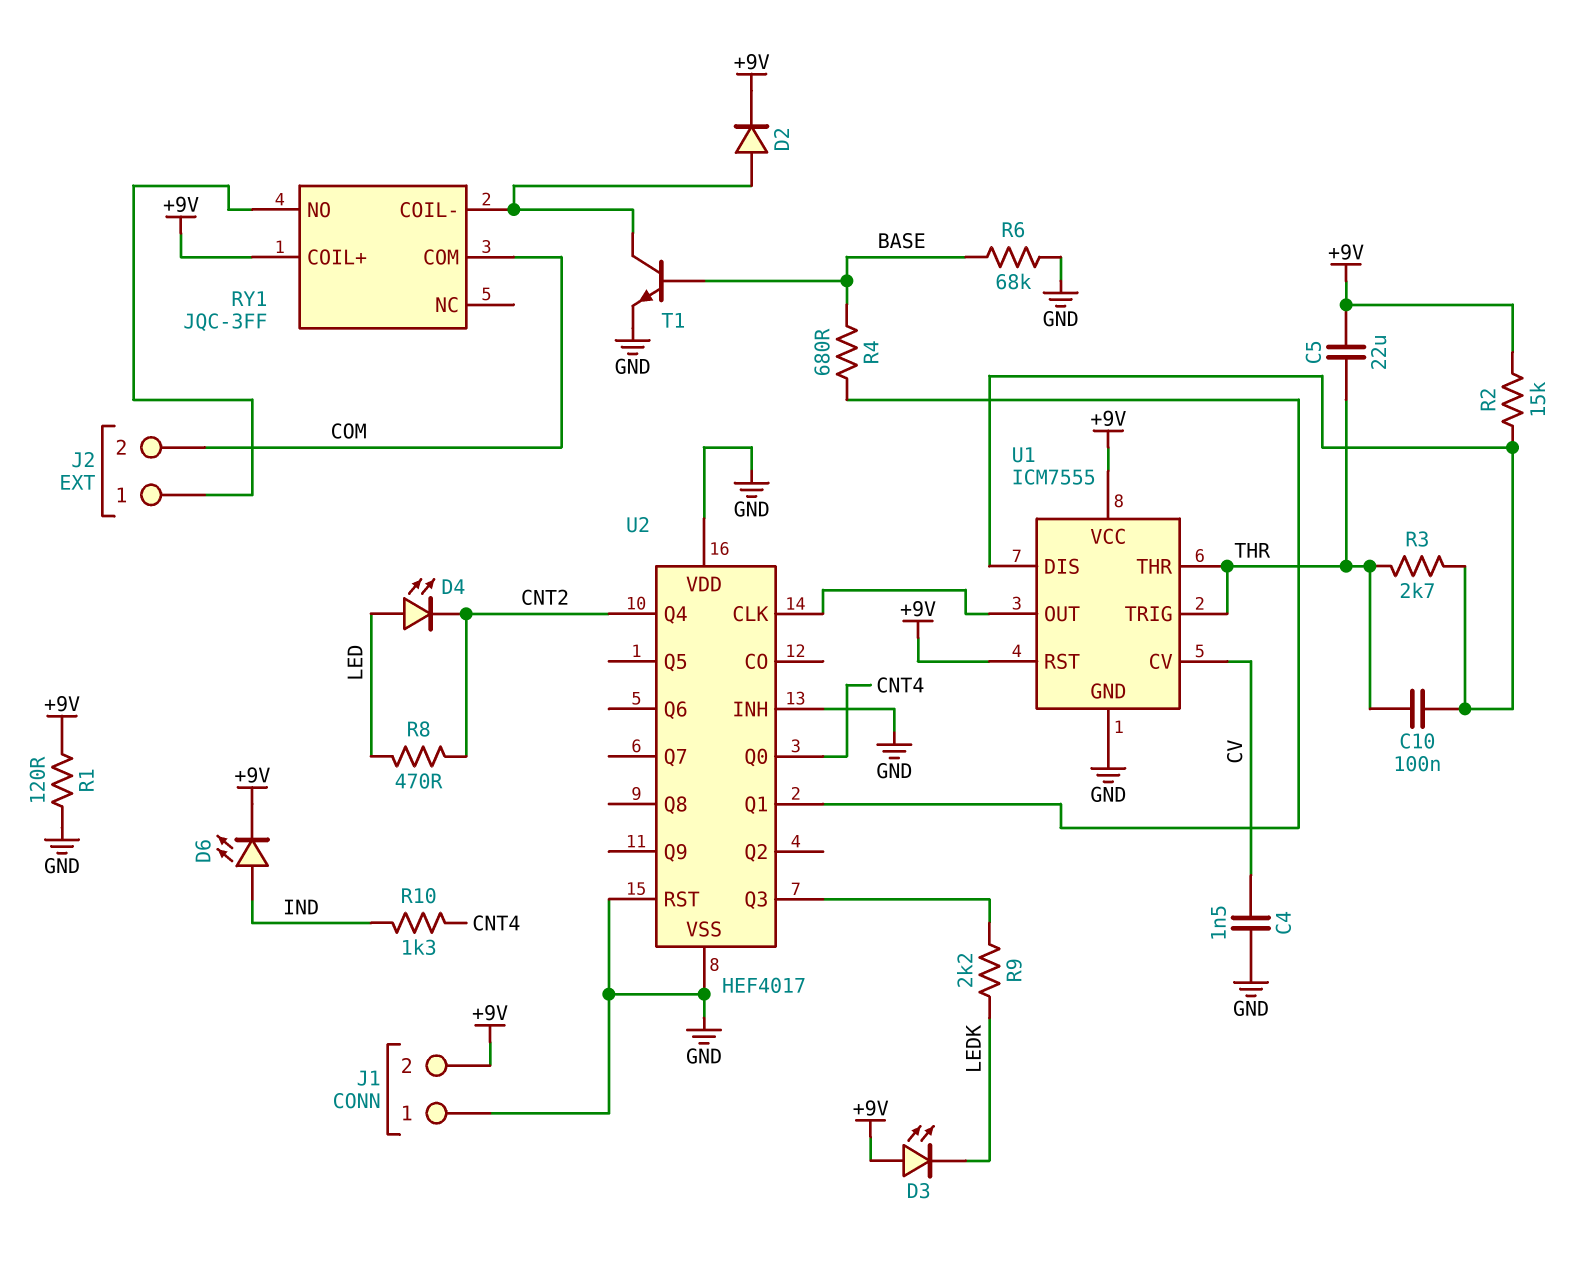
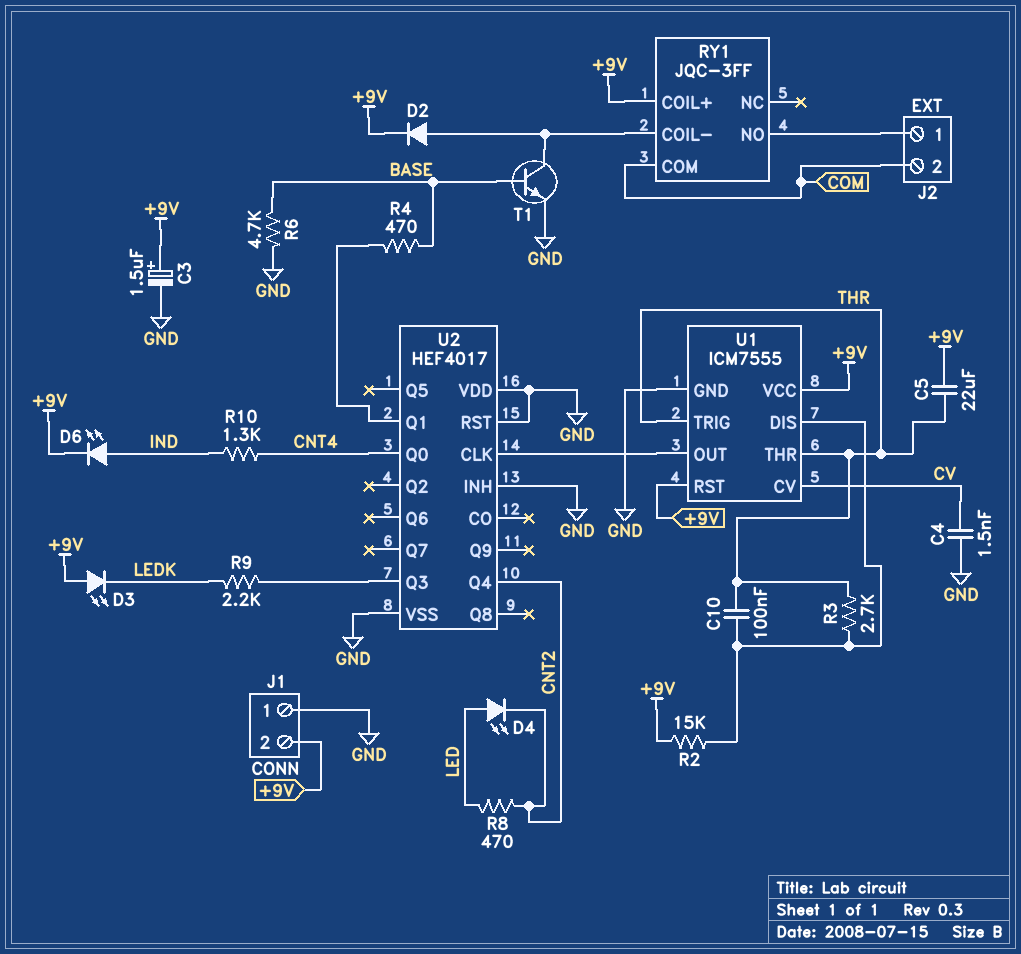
C3: none -> 1.5uF (plus +9V, minus GND)
R1: 120 (+9V, GND) -> none
R4: 680 (BASE, U2/Q1) -> 470 (BASE, U2/Q1)
R6: 68k (BASE, GND) -> 4.7k (BASE, GND)

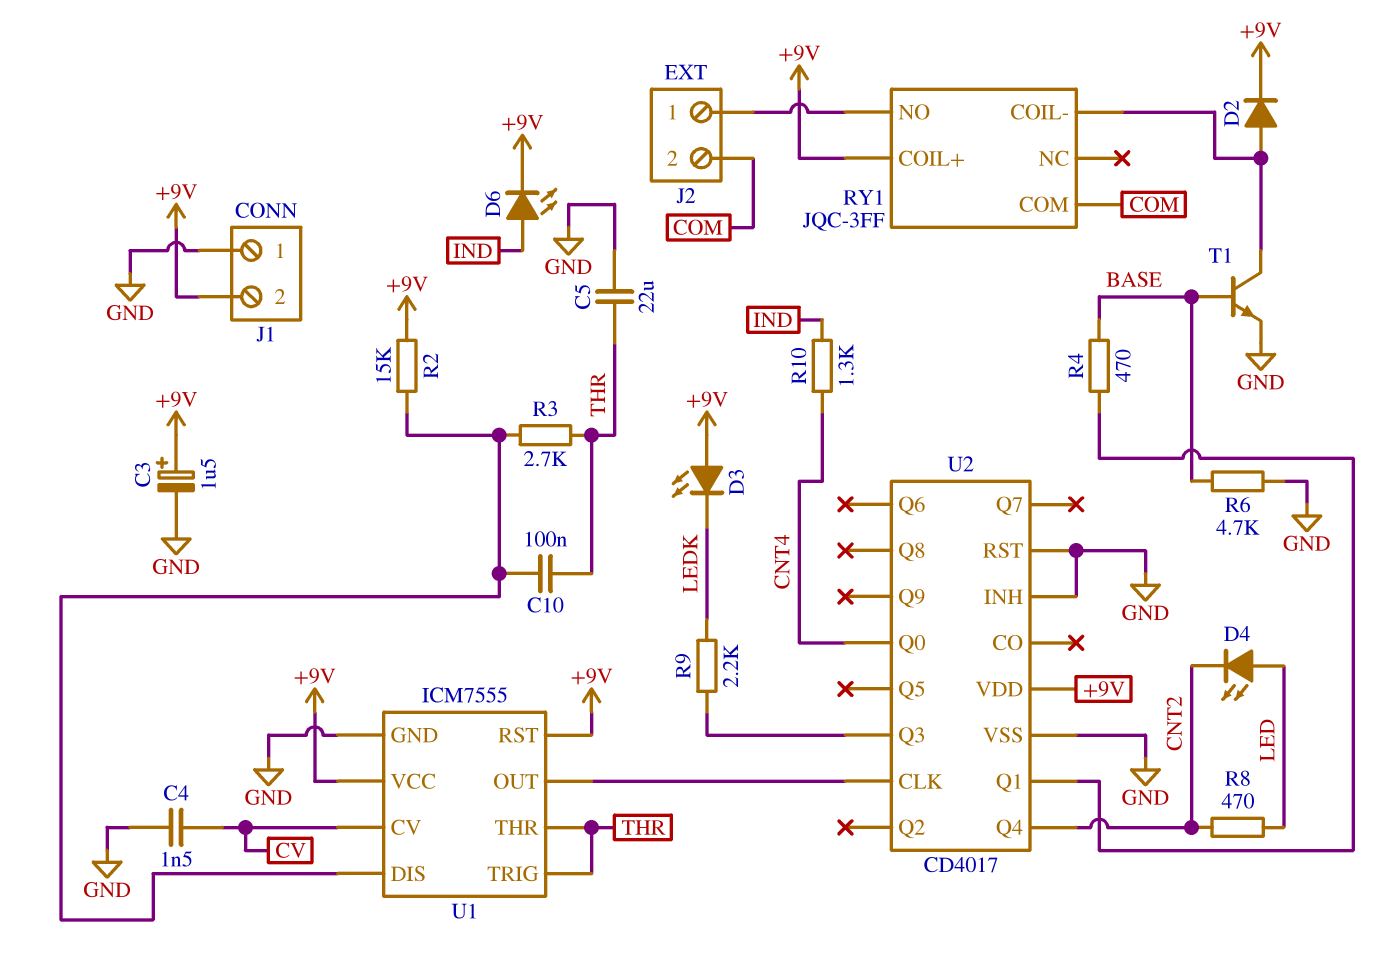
C5: 22uF (+9V, THR) -> 22uF (GND, THR)
U2: HEF4017 -> CD4017
U2 pin VDD: GND -> +9V

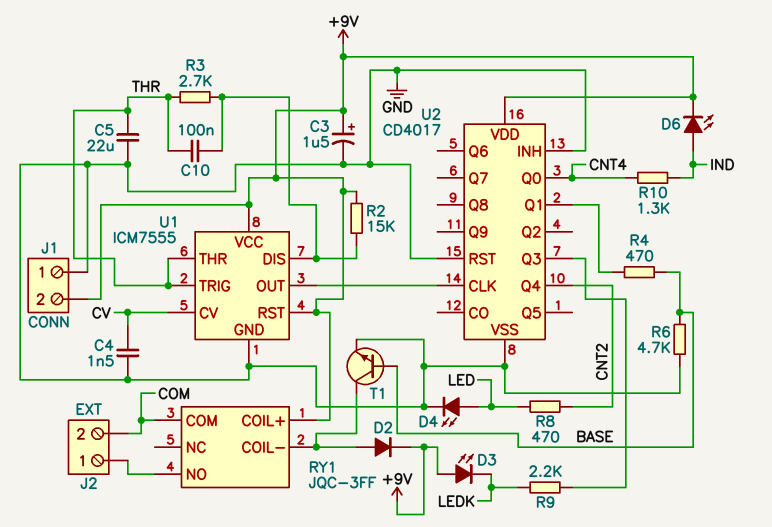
D4: LED (A LED, K CNT2) -> LED (A LED, K GND)

